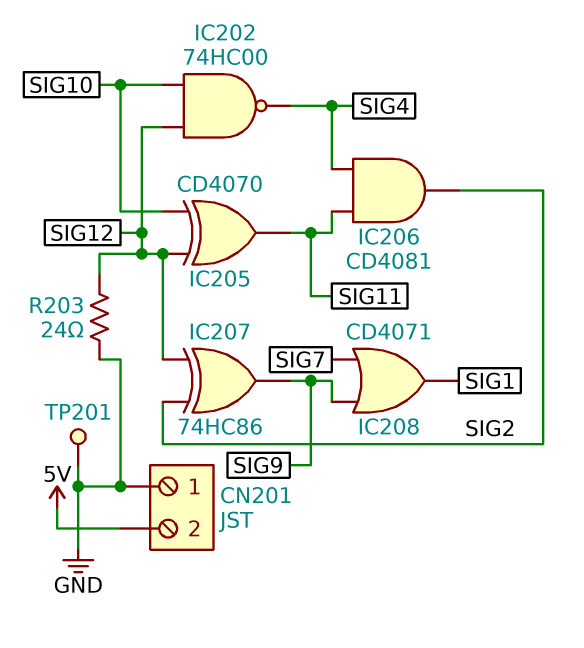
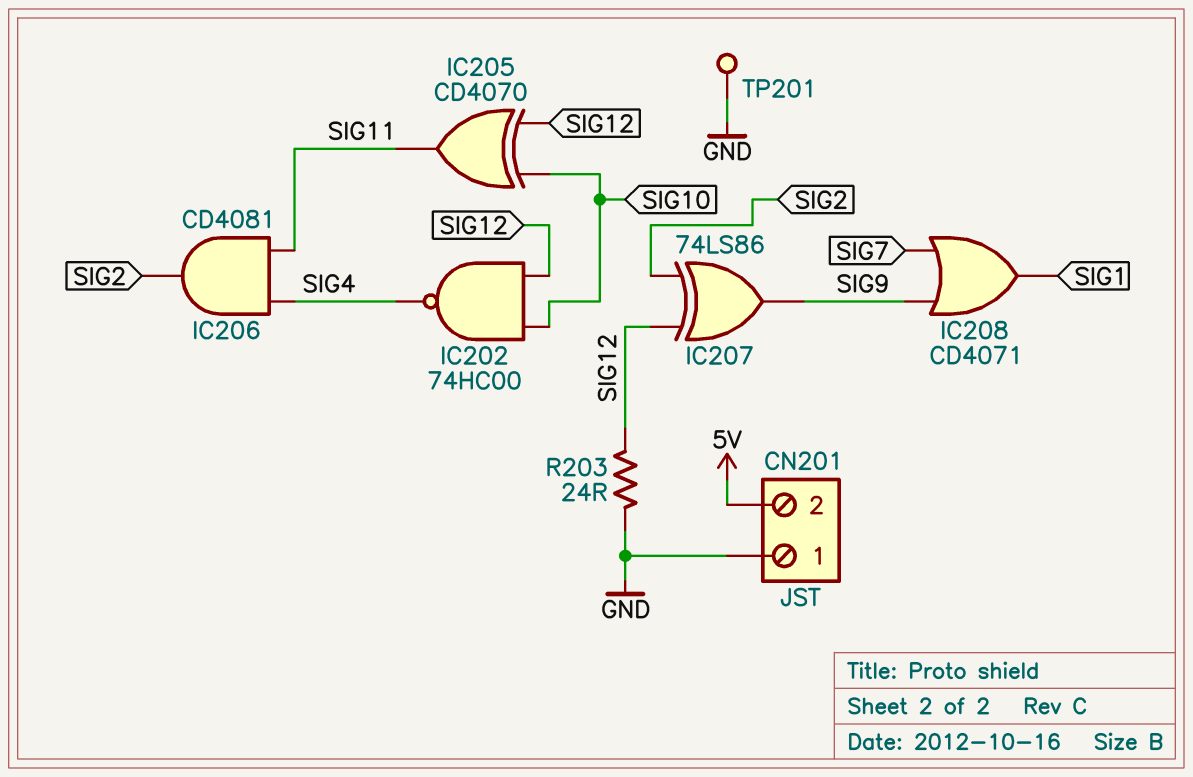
IC207: XOR 74HC86 (in SIG2, in SIG12, out SIG9) -> XOR 74LS86 (in SIG2, in SIG12, out SIG9)

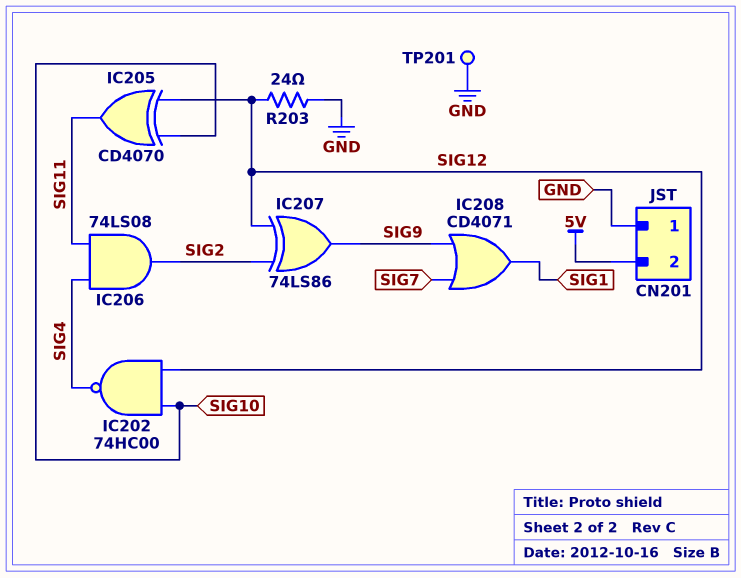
IC206: AND CD4081 (in SIG4, in SIG11, out SIG2) -> AND 74LS08 (in SIG4, in SIG11, out SIG2)

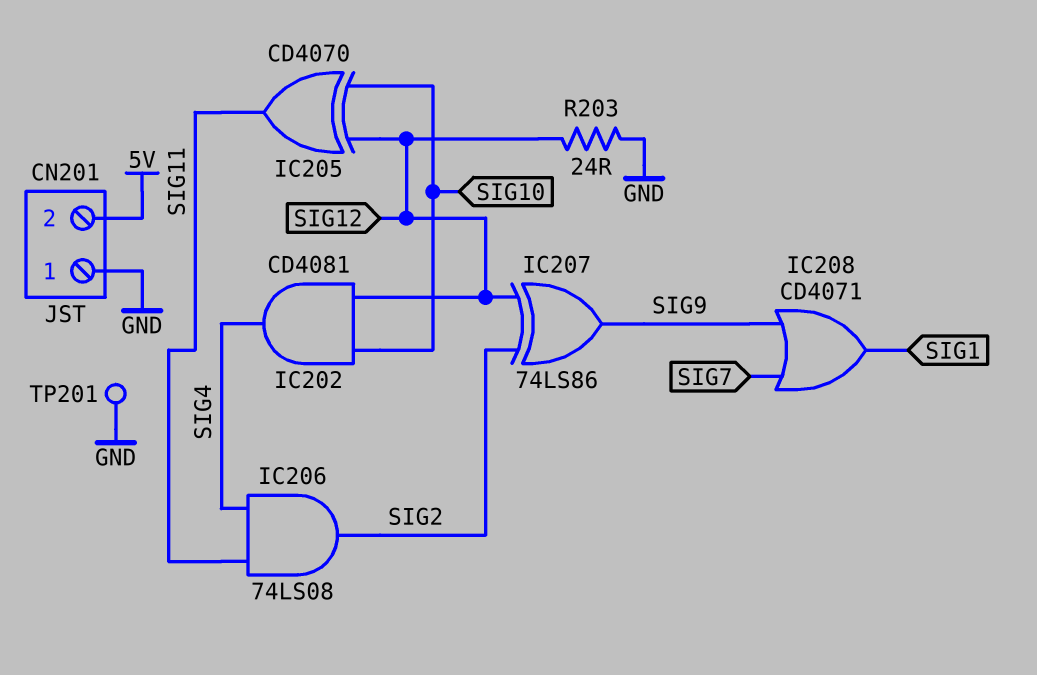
IC202: NAND 74HC00 (in SIG10, in SIG12, out SIG4) -> AND CD4081 (in SIG10, in SIG12, out SIG4)

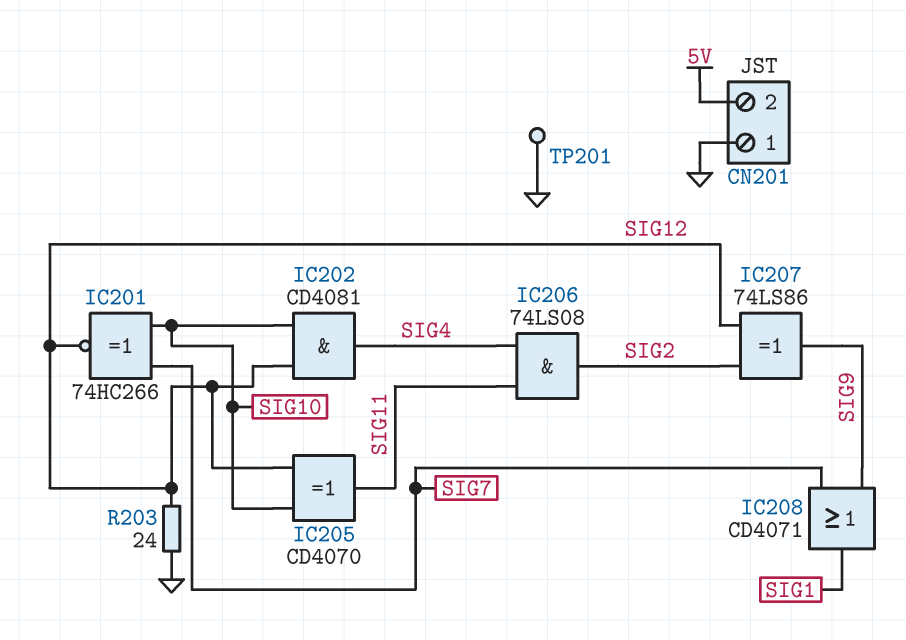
IC201: none -> XNOR 74HC266 (in SIG7, in SIG10, out SIG12)

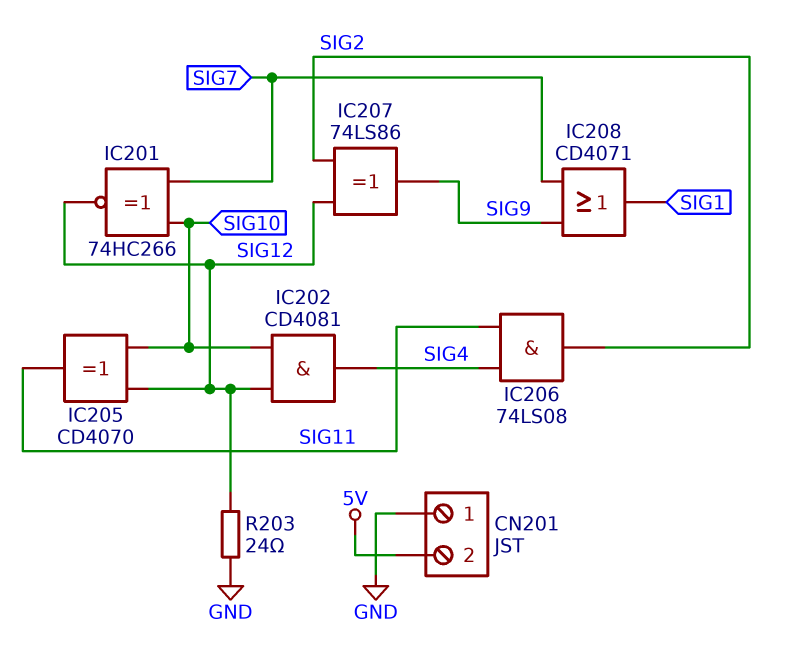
TP201: test point (GND) -> none

